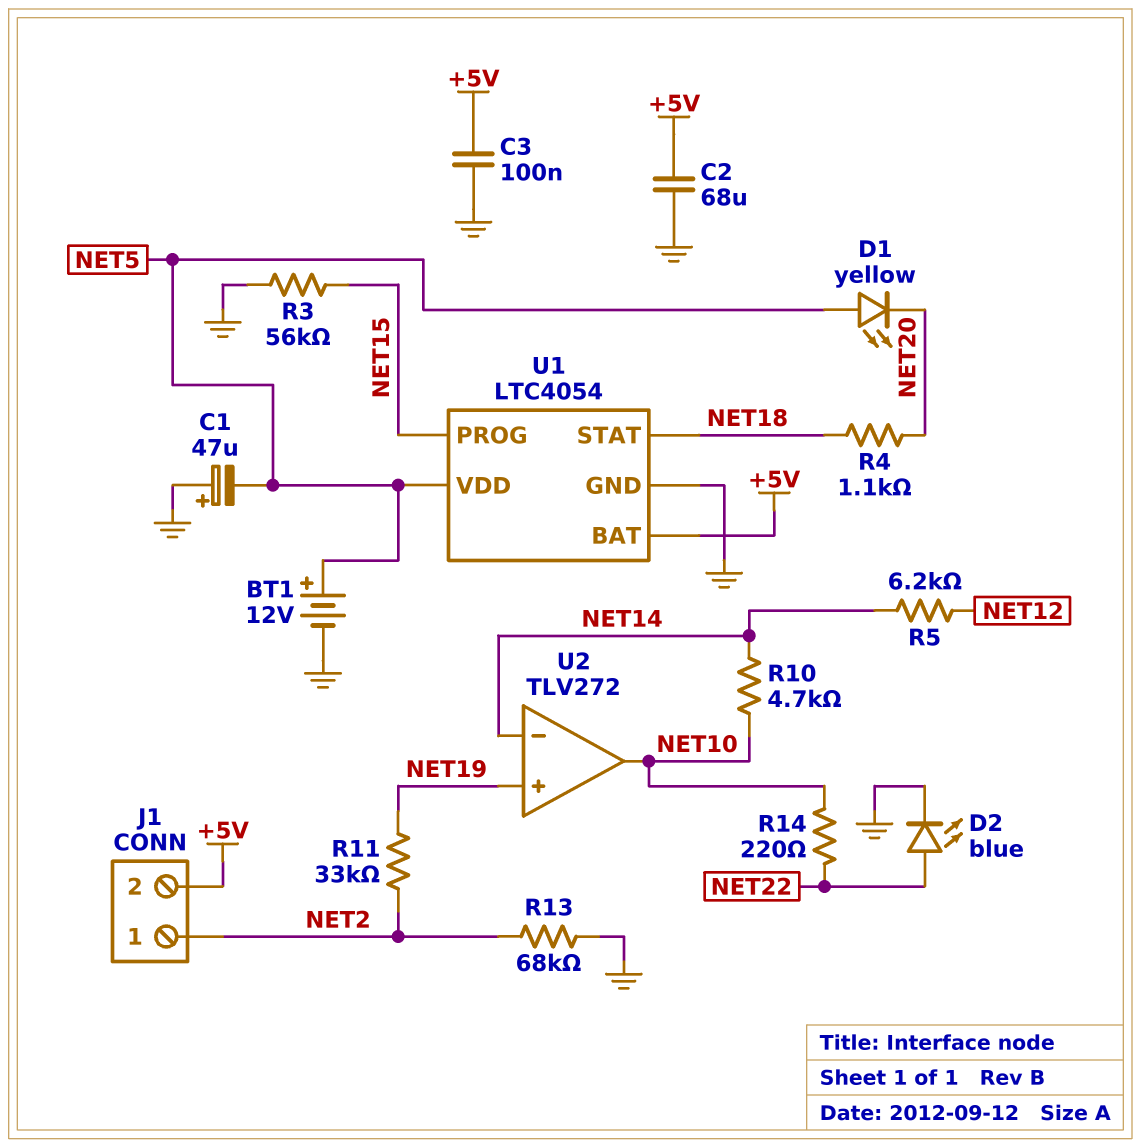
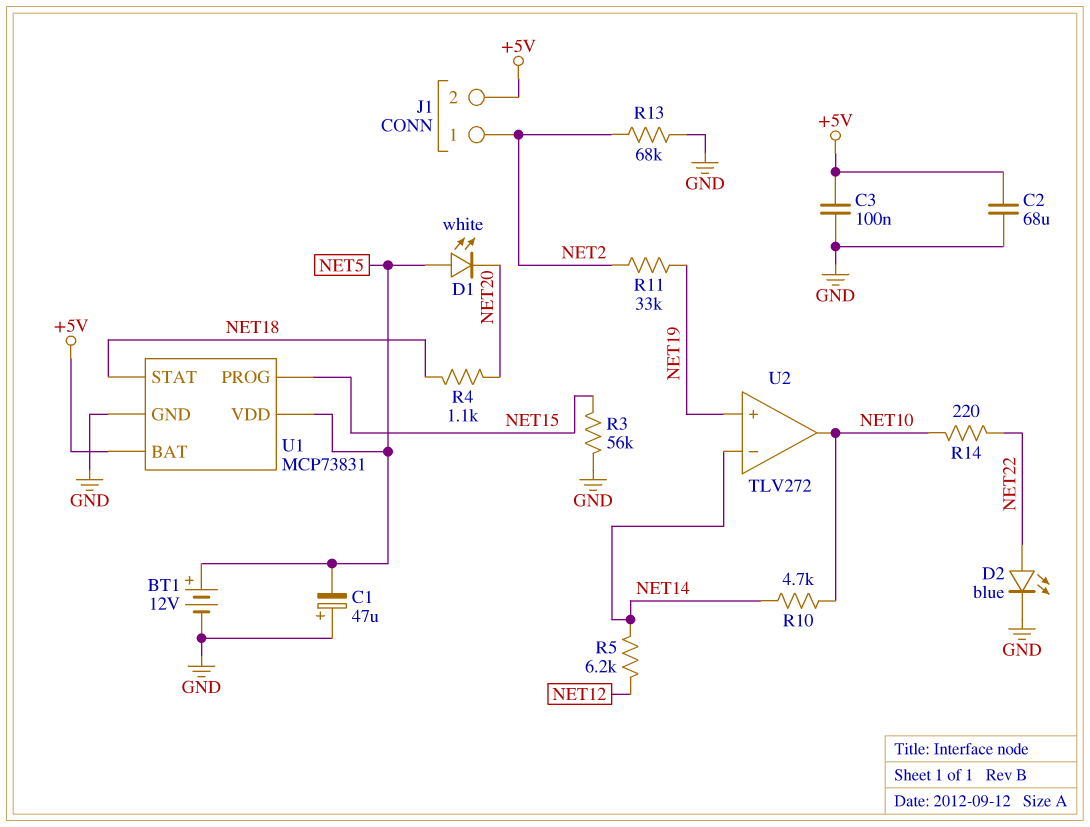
D1: LED yellow (A NET5, K NET20) -> LED white (A NET5, K NET20)
U1: LTC4054 -> MCP73831

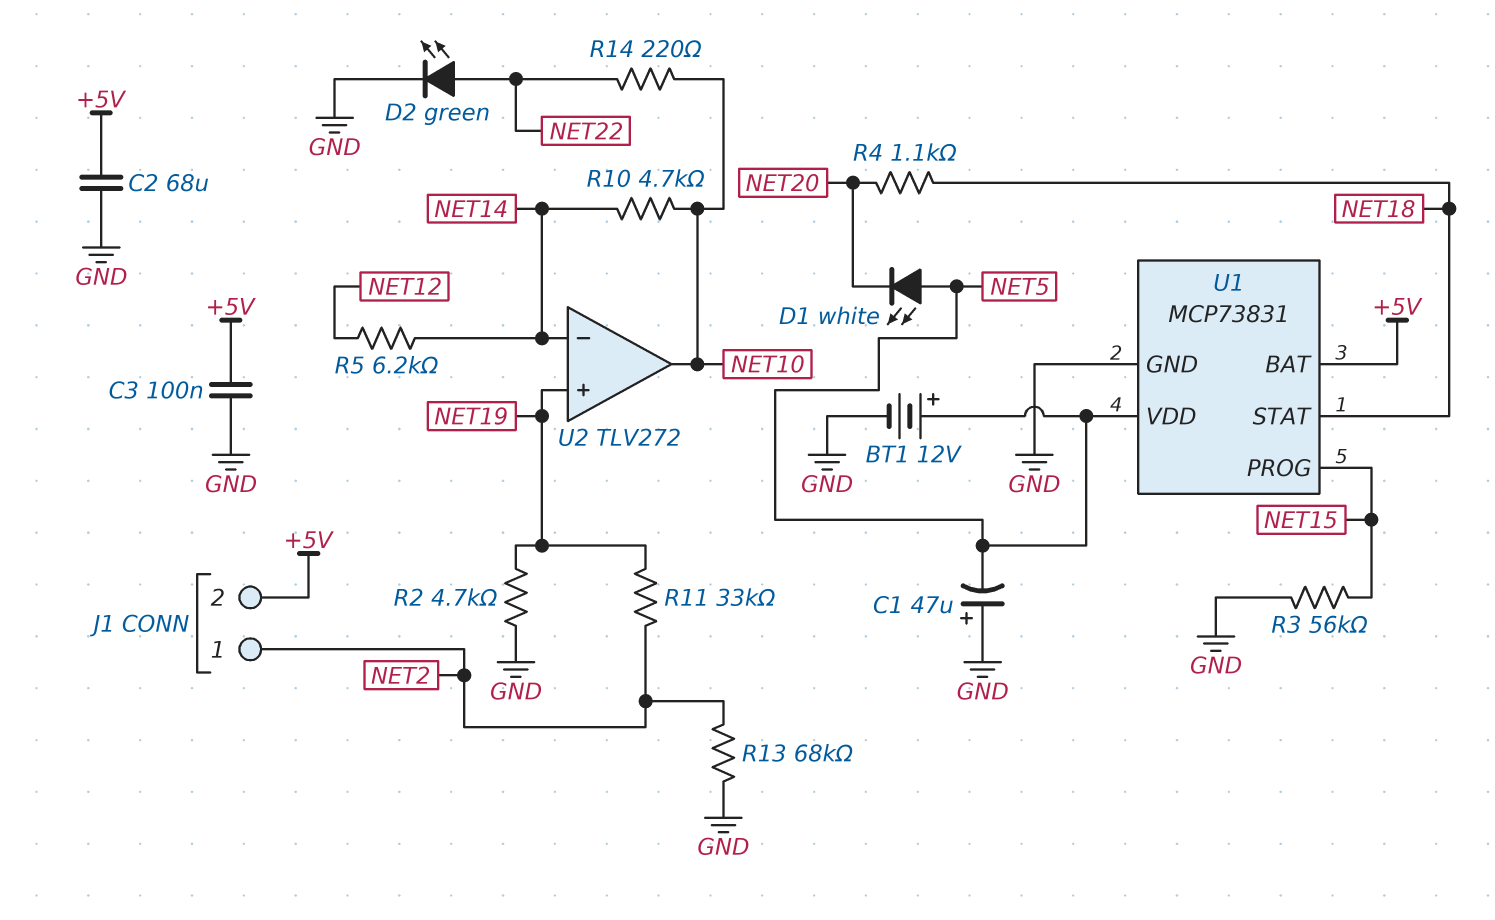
D2: LED blue (A NET22, K GND) -> LED green (A NET22, K GND)
R2: none -> 4.7k (GND, NET19)

